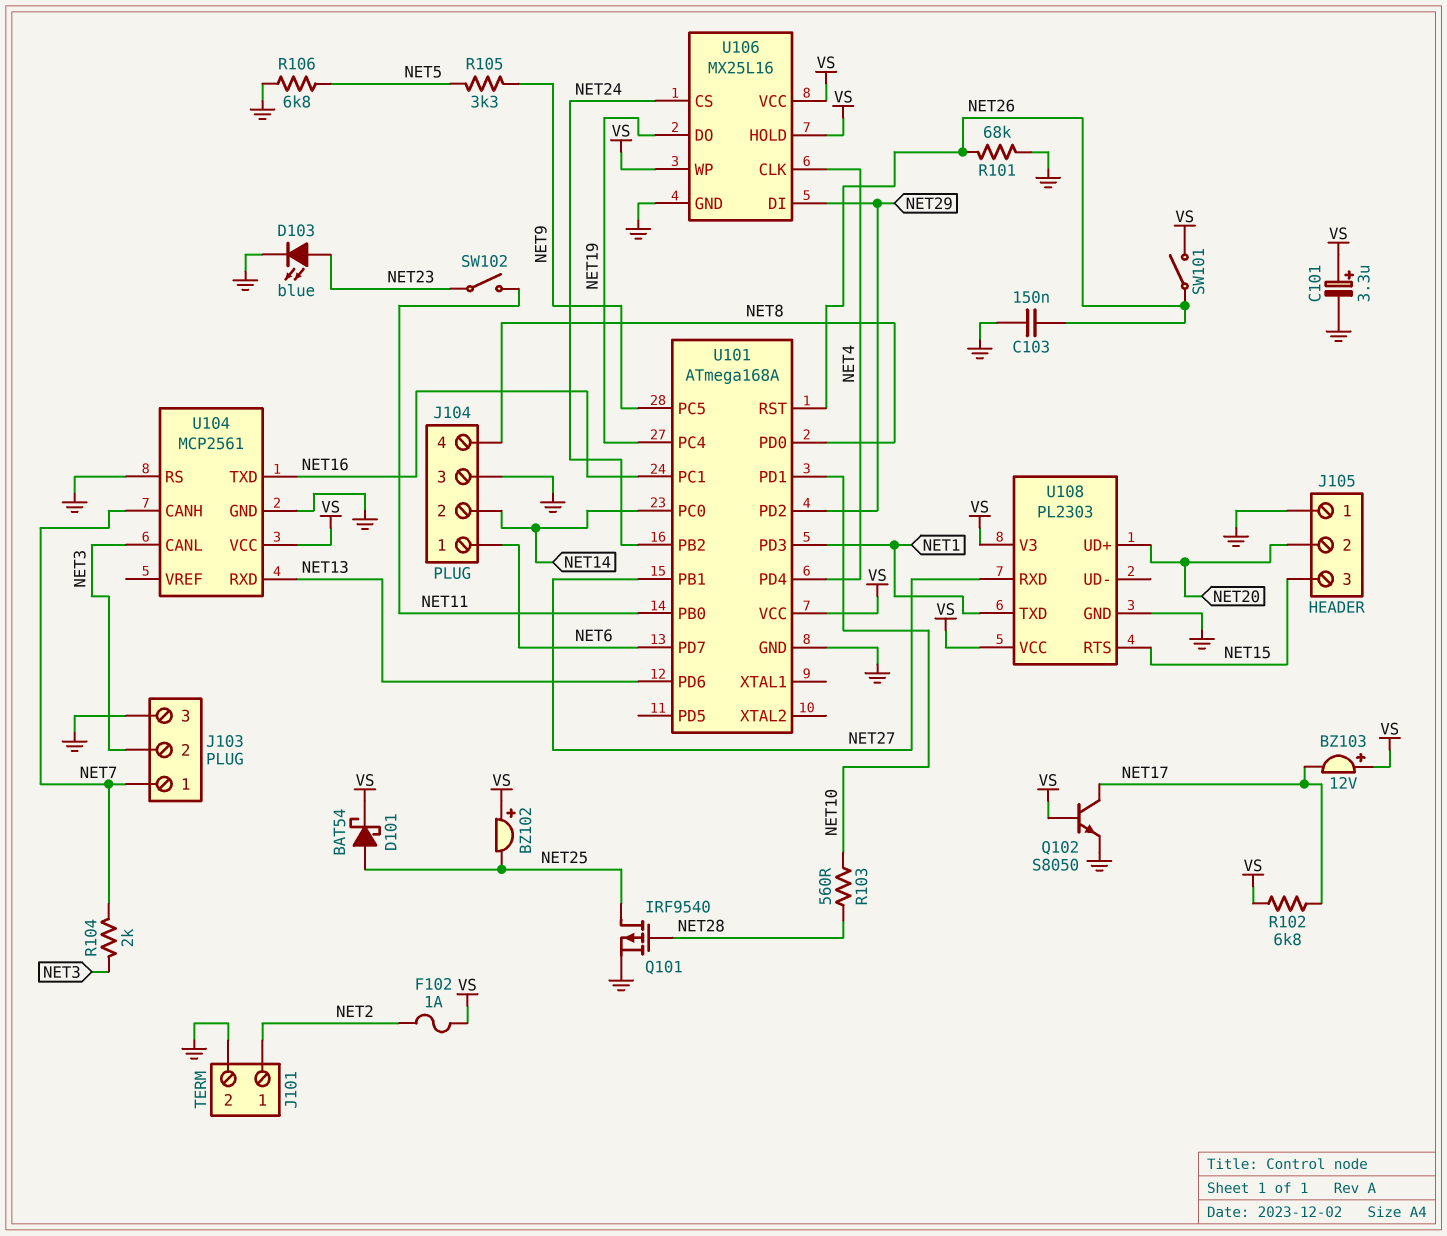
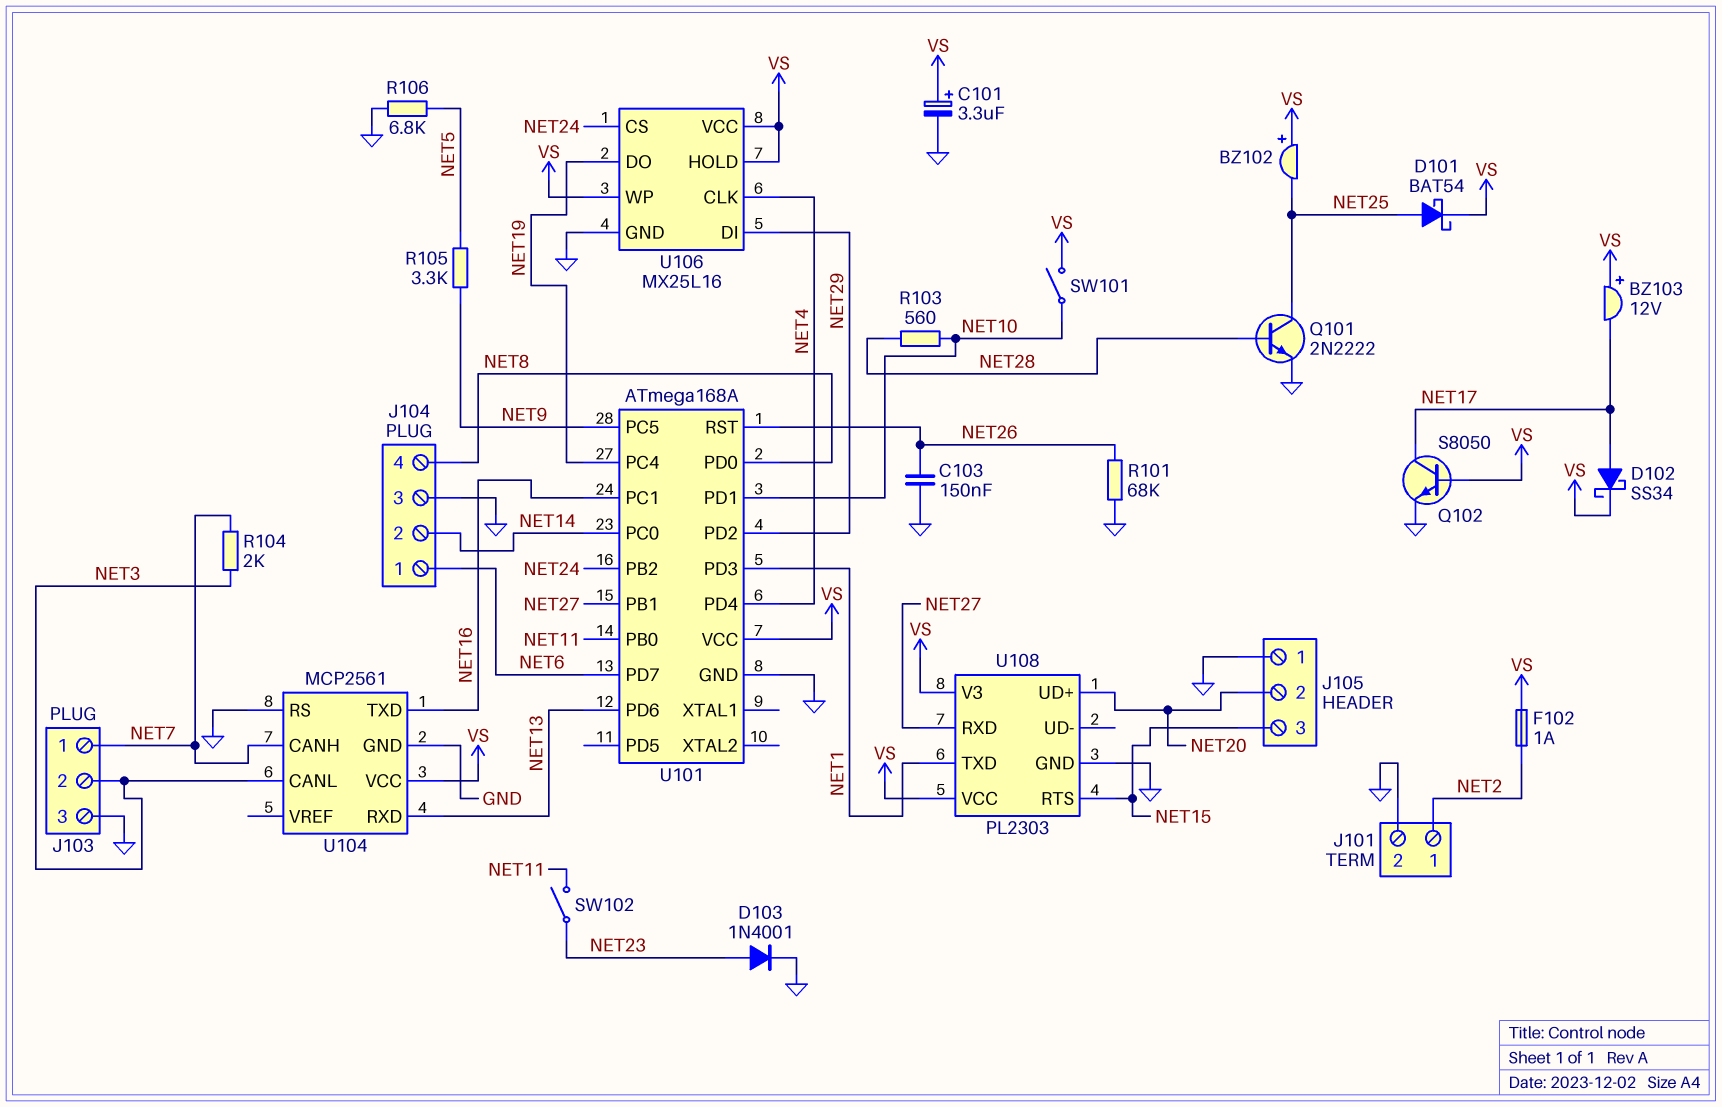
D102: none -> schottky SS34 (A NET17, K VS)
D103: LED blue (A NET23, K GND) -> diode 1N4001 (A NET23, K GND)
Q101: PMOS IRF9540 (G NET28, D NET25, S GND) -> NPN 2N2222 (B NET28, C NET25, E GND)
R102: 6.8k (NET17, VS) -> none
SW101: switch (NET26, VS) -> switch (NET10, VS)

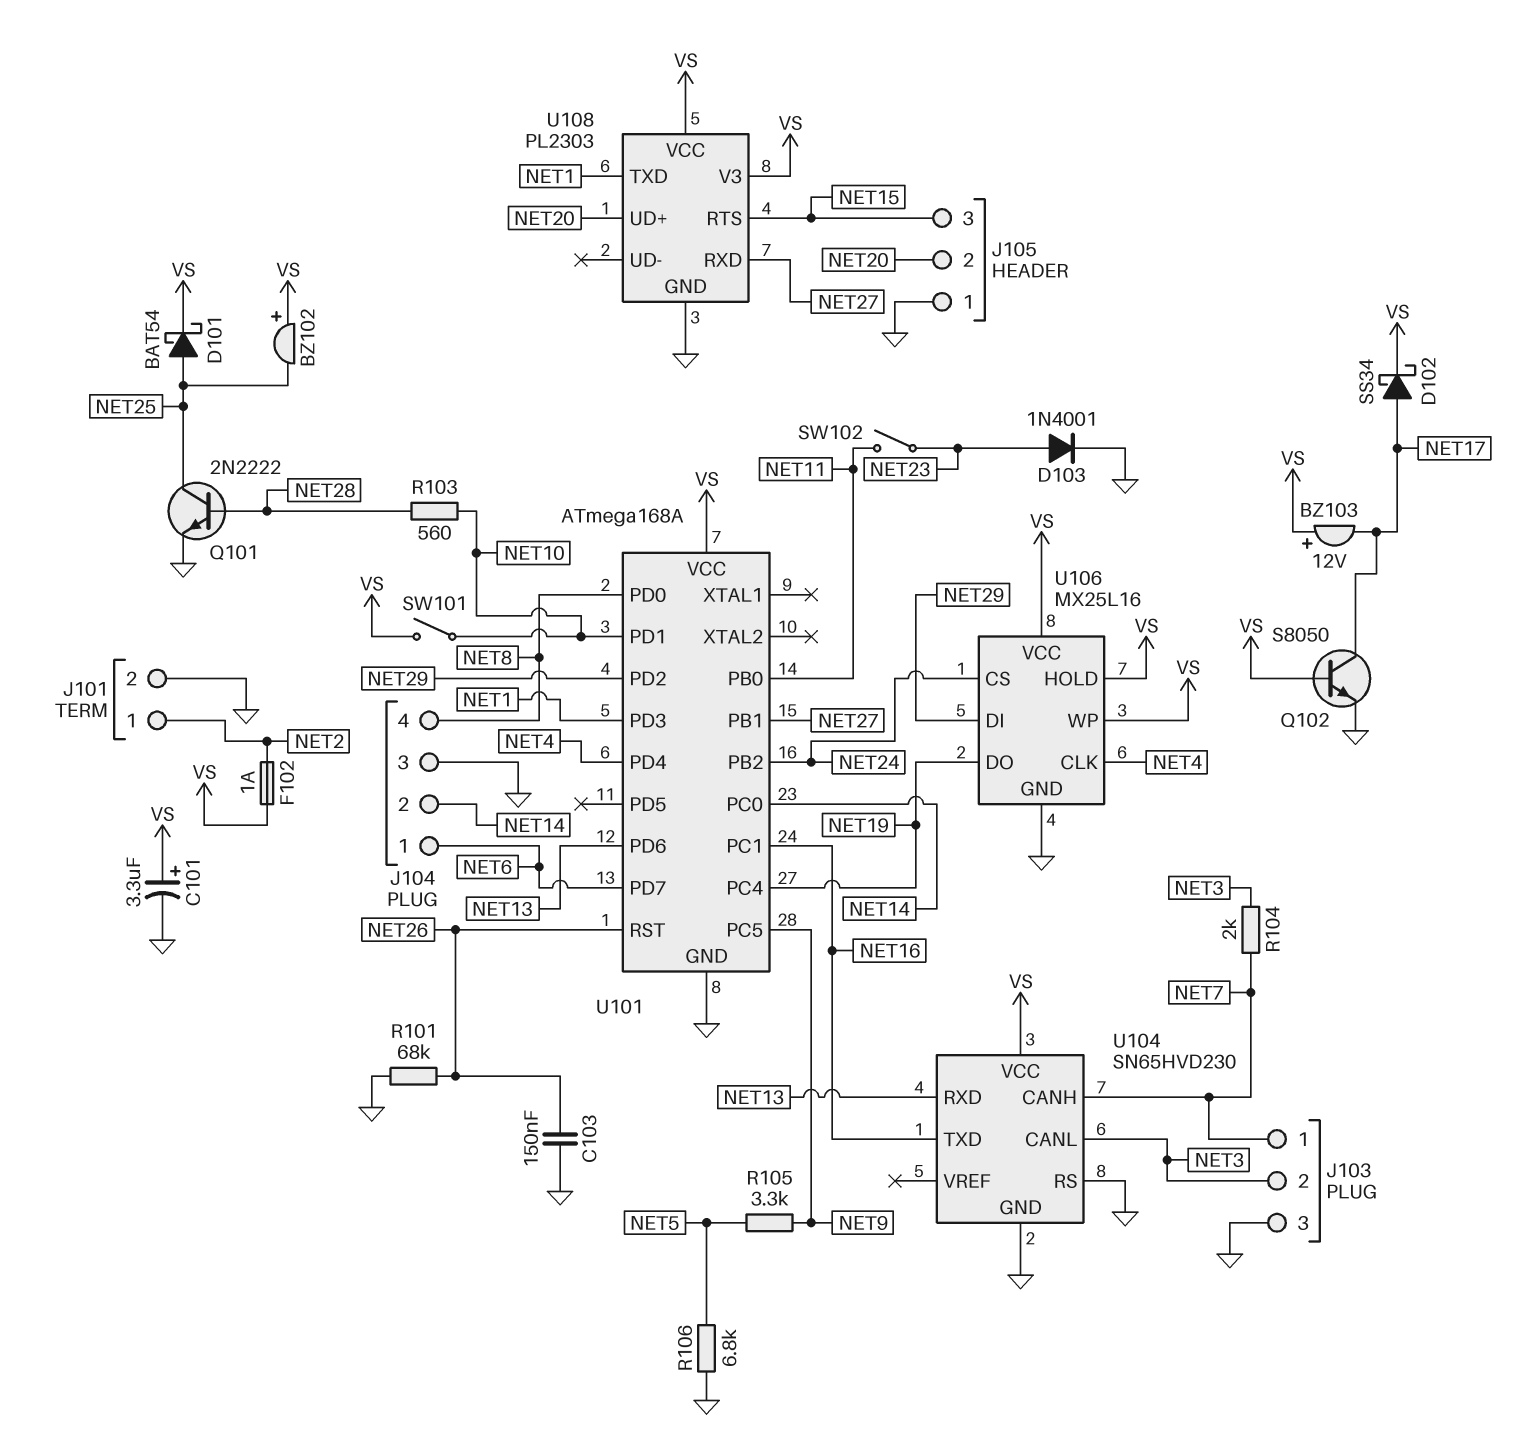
U104: MCP2561 -> SN65HVD230

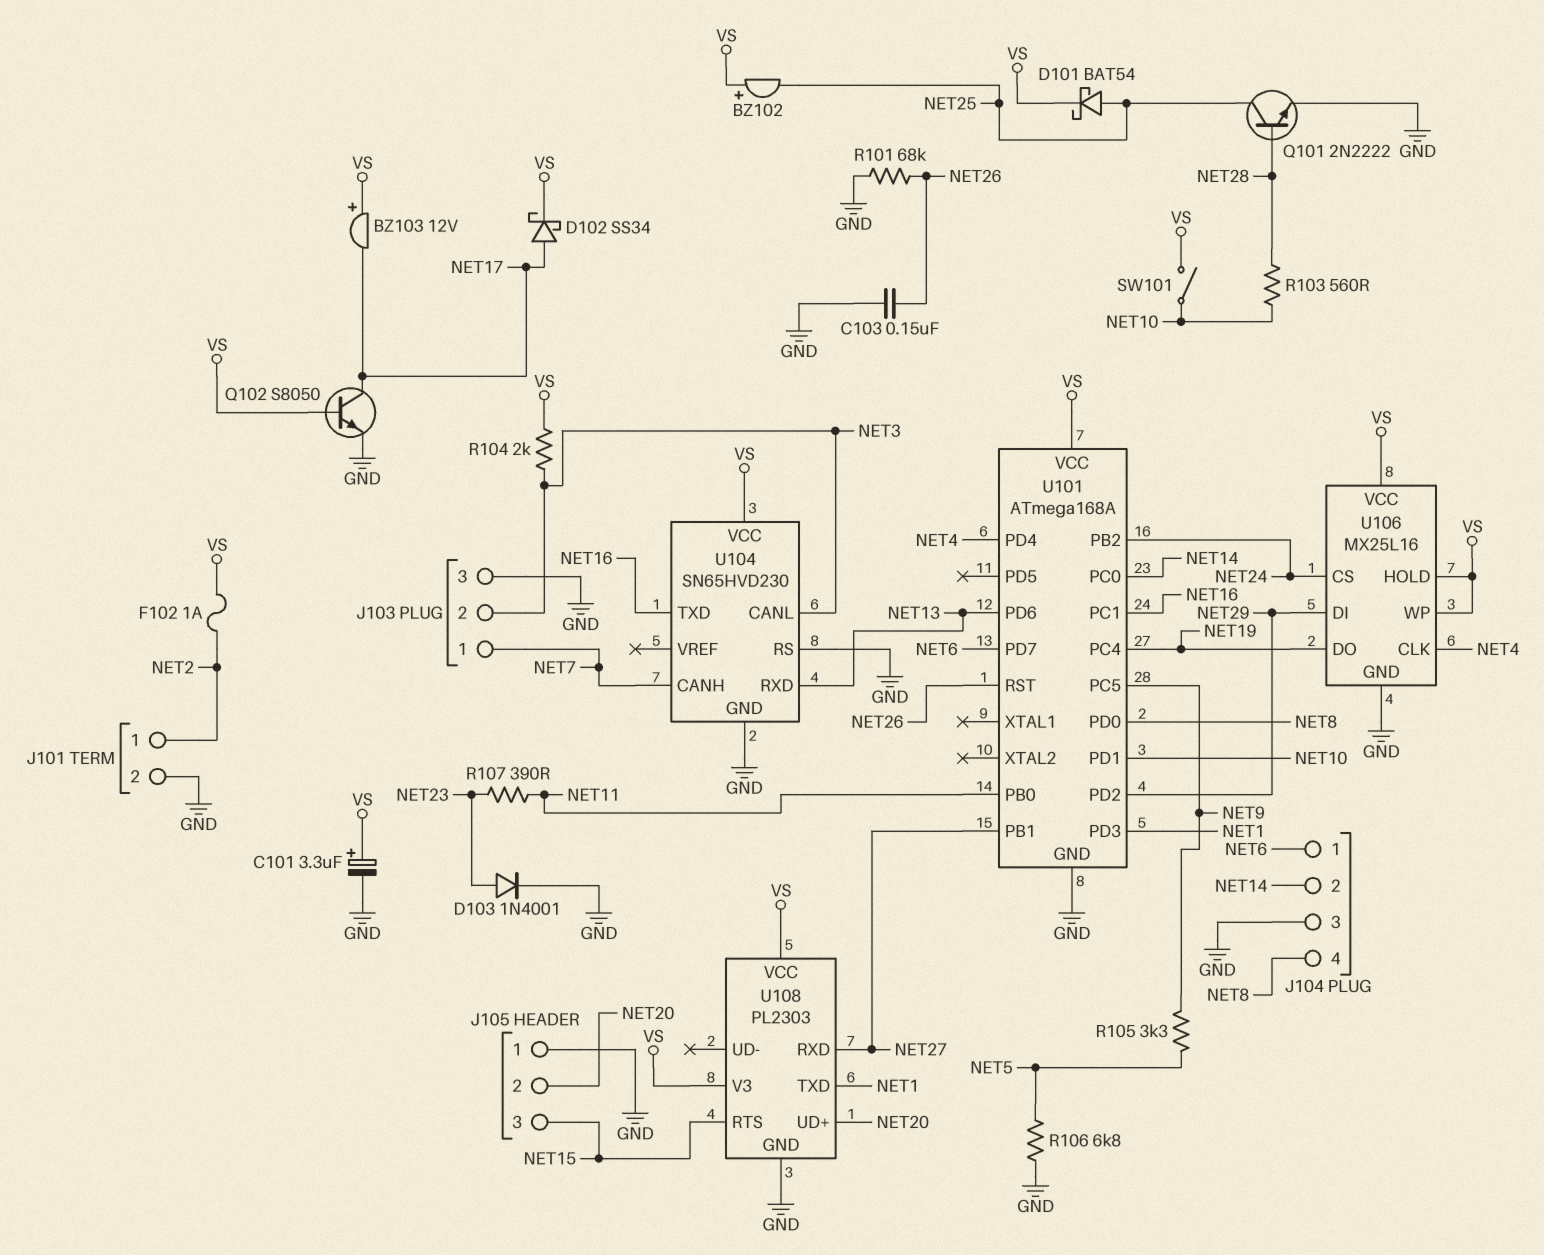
R104: 2k (NET3, NET7) -> 2k (NET3, VS)
R107: none -> 390 (NET11, NET23)
SW102: switch (NET11, NET23) -> none

